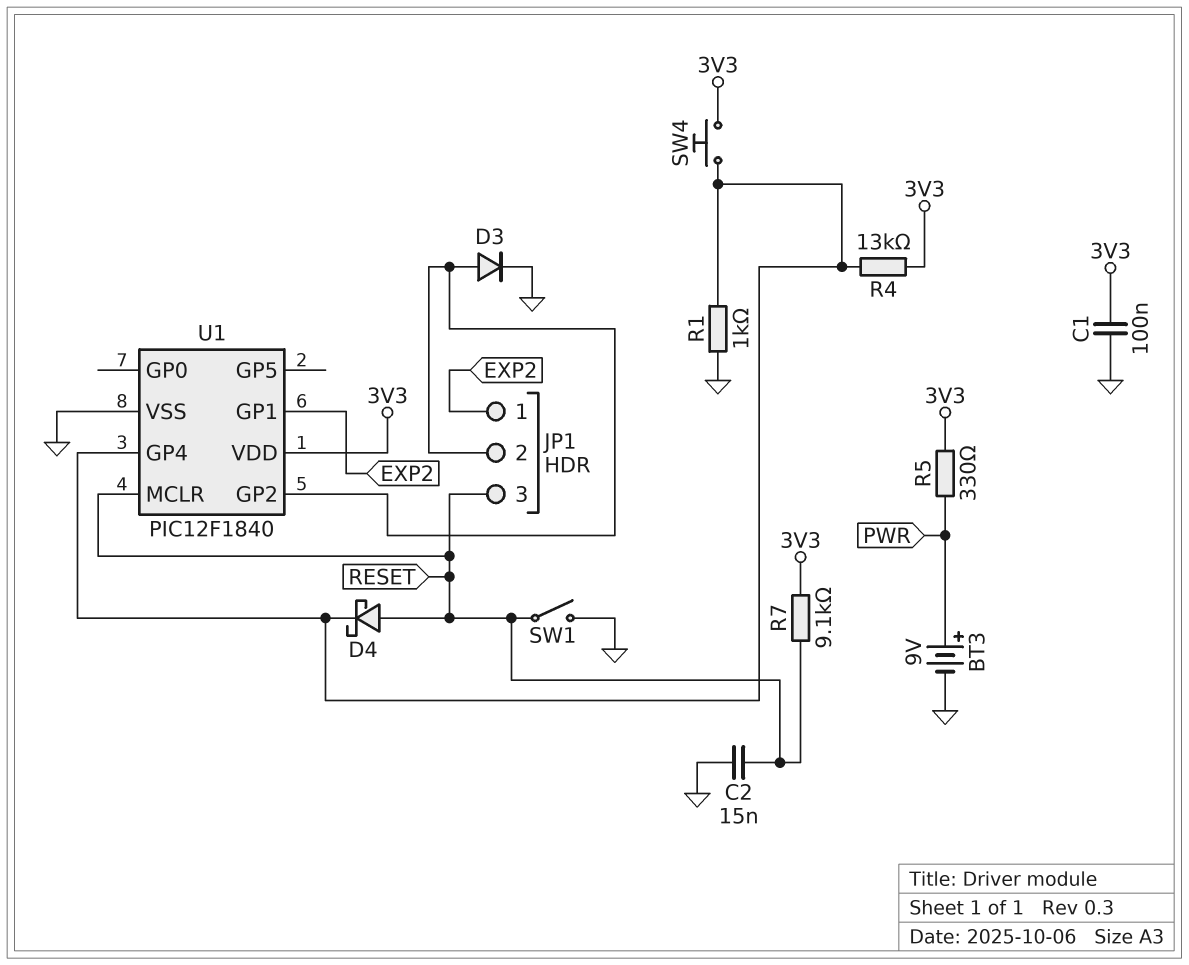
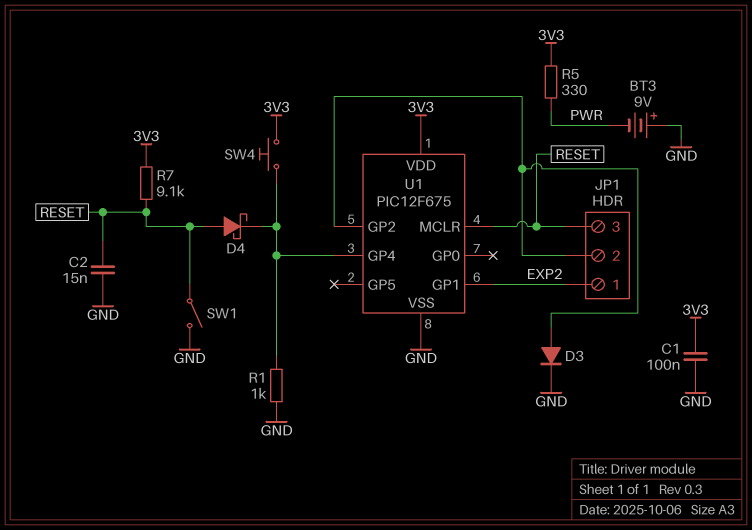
BT3: 9V (plus PWR, minus GND) -> 9V (plus GND, minus PWR)
R4: 13k (3V3, U1/GP4) -> none
U1: PIC12F1840 -> PIC12F675

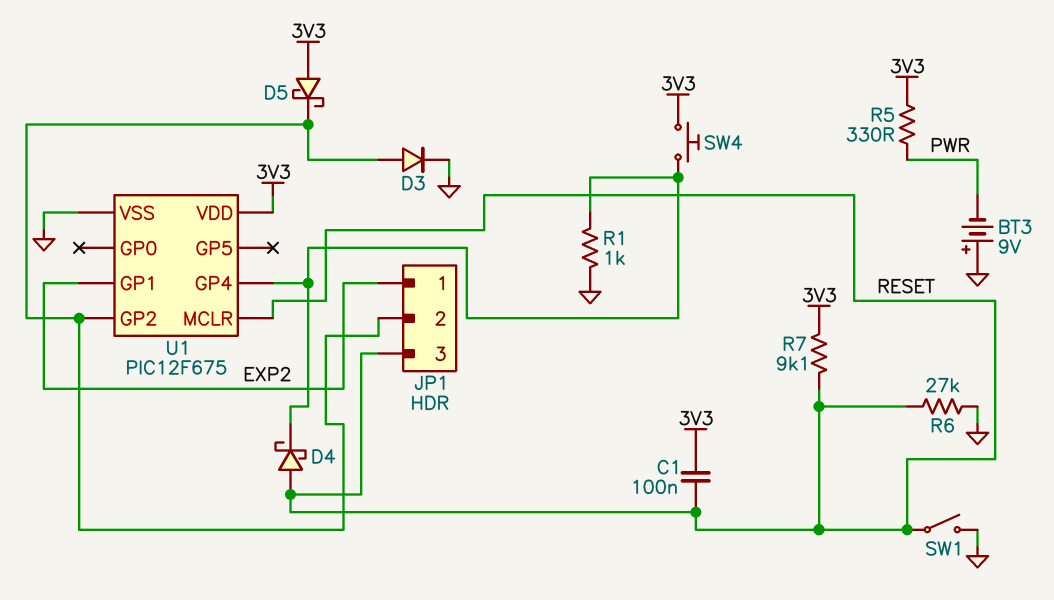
C1: 100nF (3V3, GND) -> 100nF (3V3, RESET)
C2: 15nF (GND, RESET) -> none
D5: none -> schottky (A 3V3, K JP1/2)
R6: none -> 27k (GND, RESET)

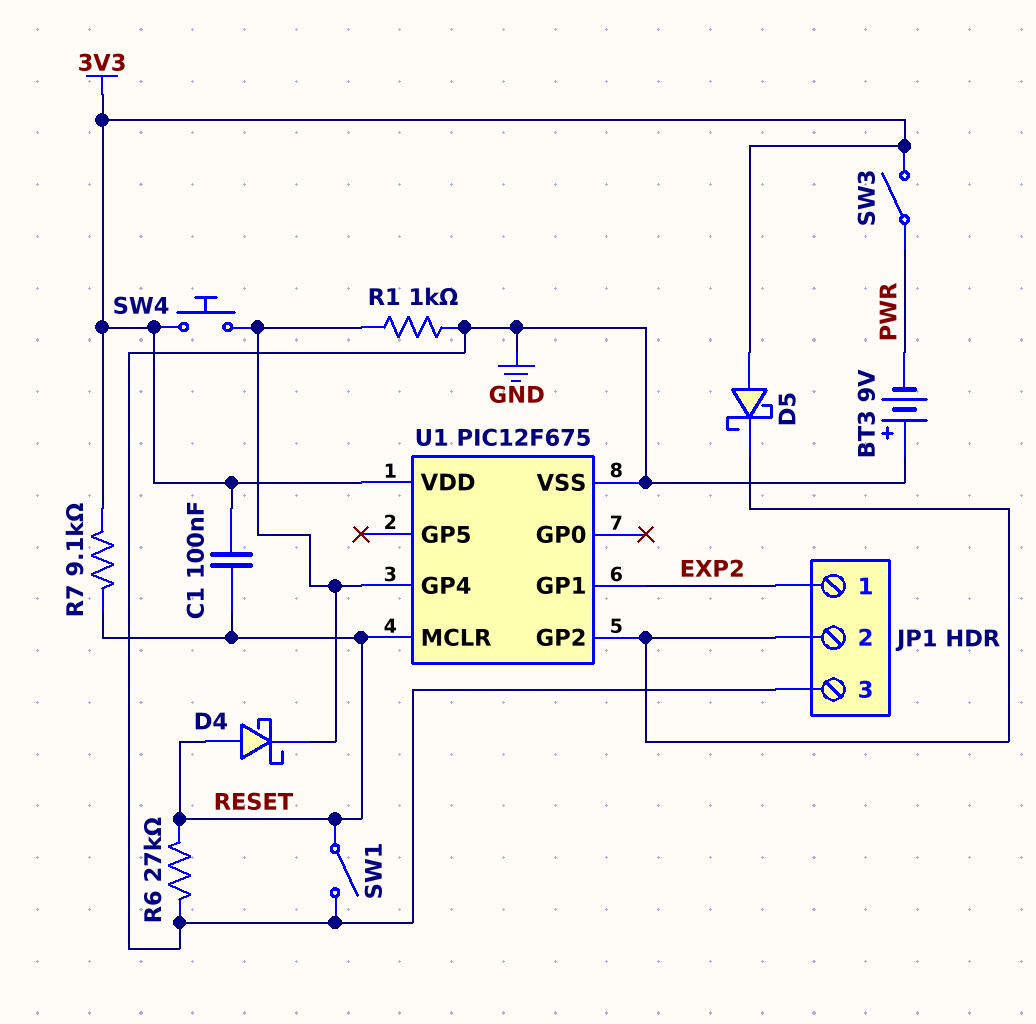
D3: diode (A JP1/2, K GND) -> none
JP1 pin 3: RESET -> GND
R5: 330 (3V3, PWR) -> none
SW3: none -> switch (3V3, PWR)

